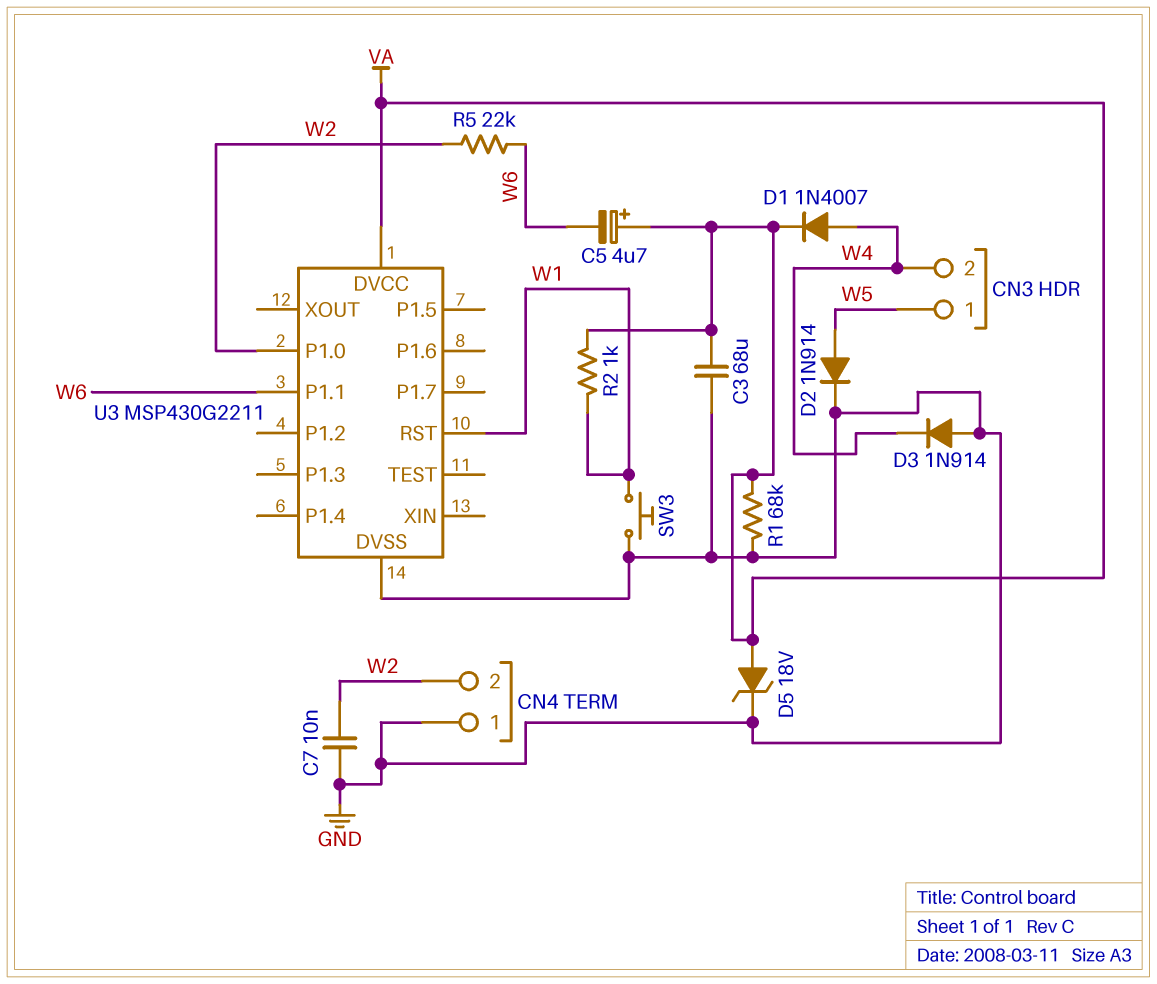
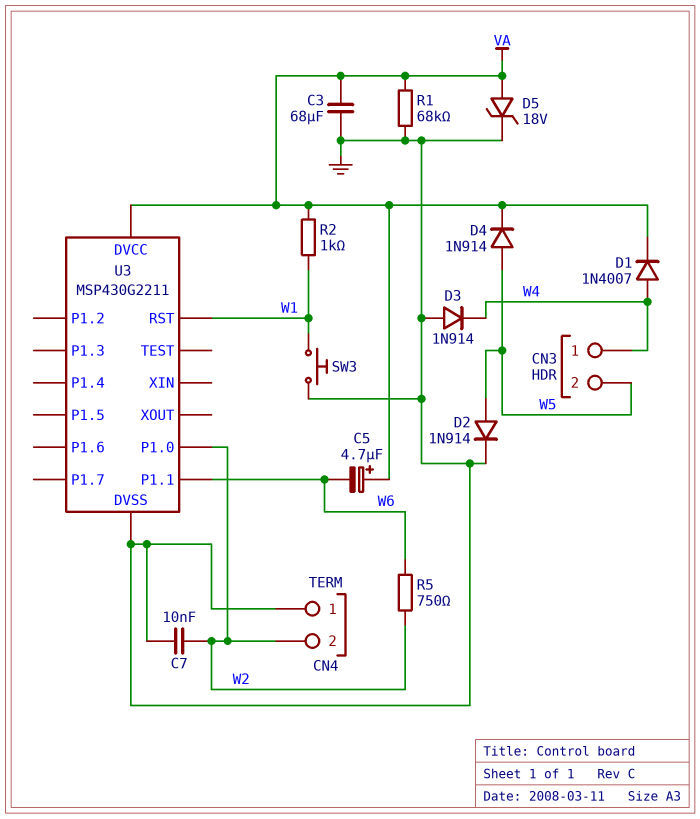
CN3 pin 1: W5 -> W4
CN3 pin 2: W4 -> W5
D4: none -> diode 1N914 (A W5, K VA)
R5: 22k (W2, W6) -> 750 (W2, W6)

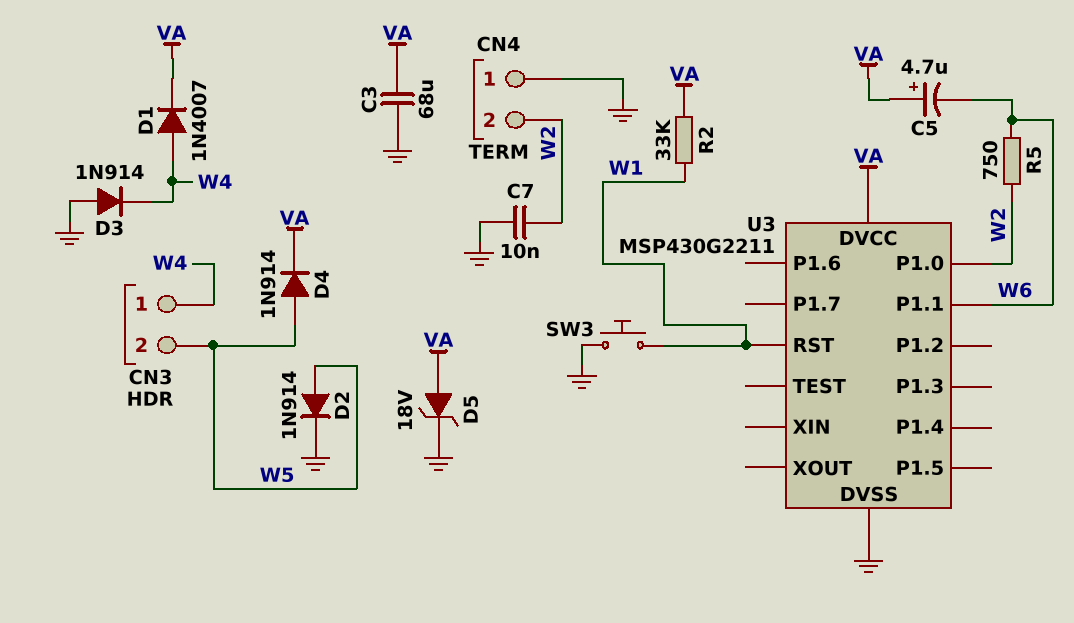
R1: 68k (GND, VA) -> none
R2: 1k (VA, W1) -> 33k (VA, W1)

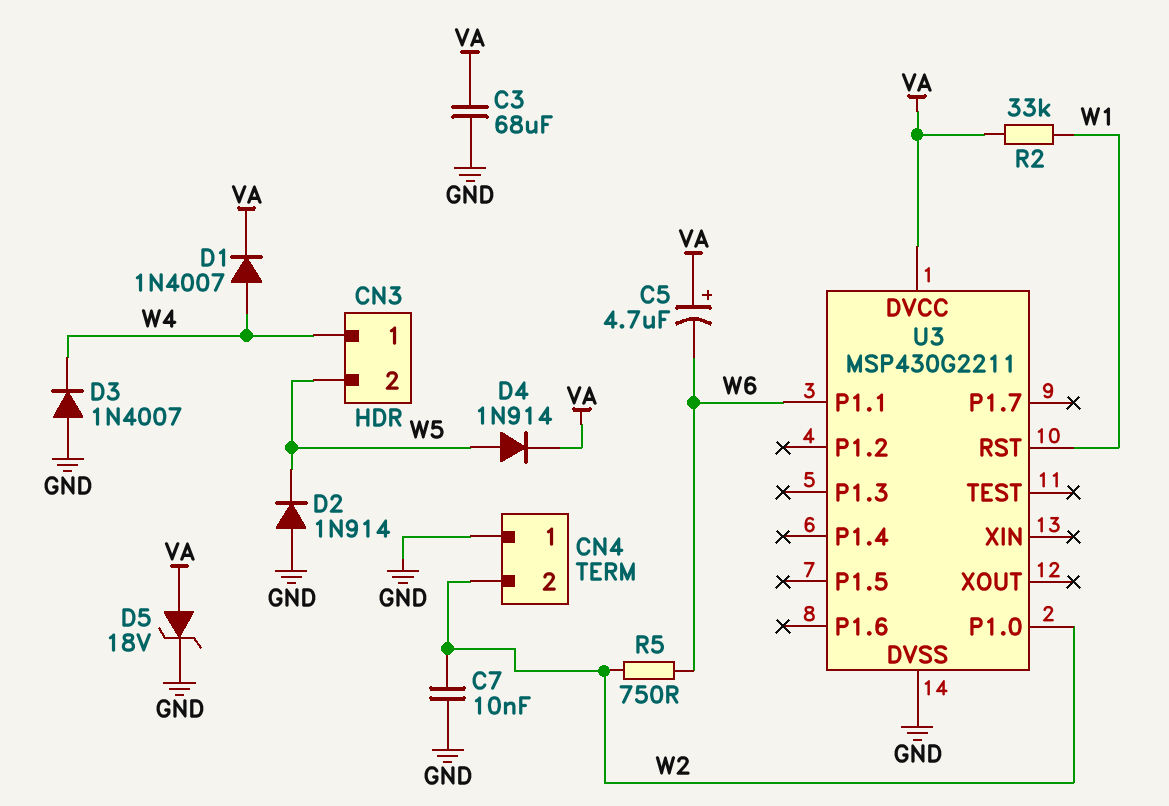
D2: diode 1N914 (A W5, K GND) -> diode 1N914 (A GND, K W5)
D3: diode 1N914 (A GND, K W4) -> diode 1N4007 (A GND, K W4)
SW3: button (GND, W1) -> none

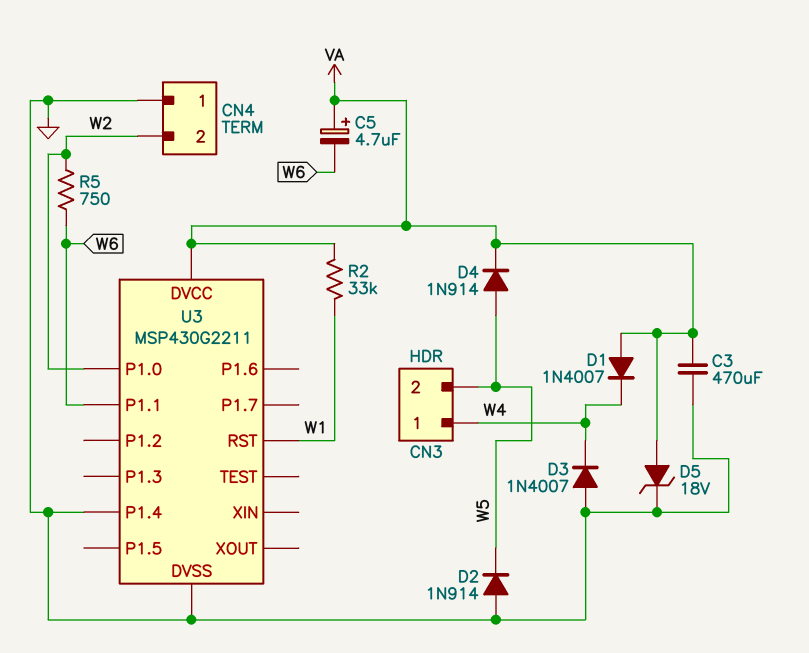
C3: 68uF (GND, VA) -> 470uF (GND, VA)
C7: 10nF (GND, W2) -> none
D1: diode 1N4007 (A W4, K VA) -> diode 1N4007 (A VA, K W4)
U3 pin P1.4: none -> GND

